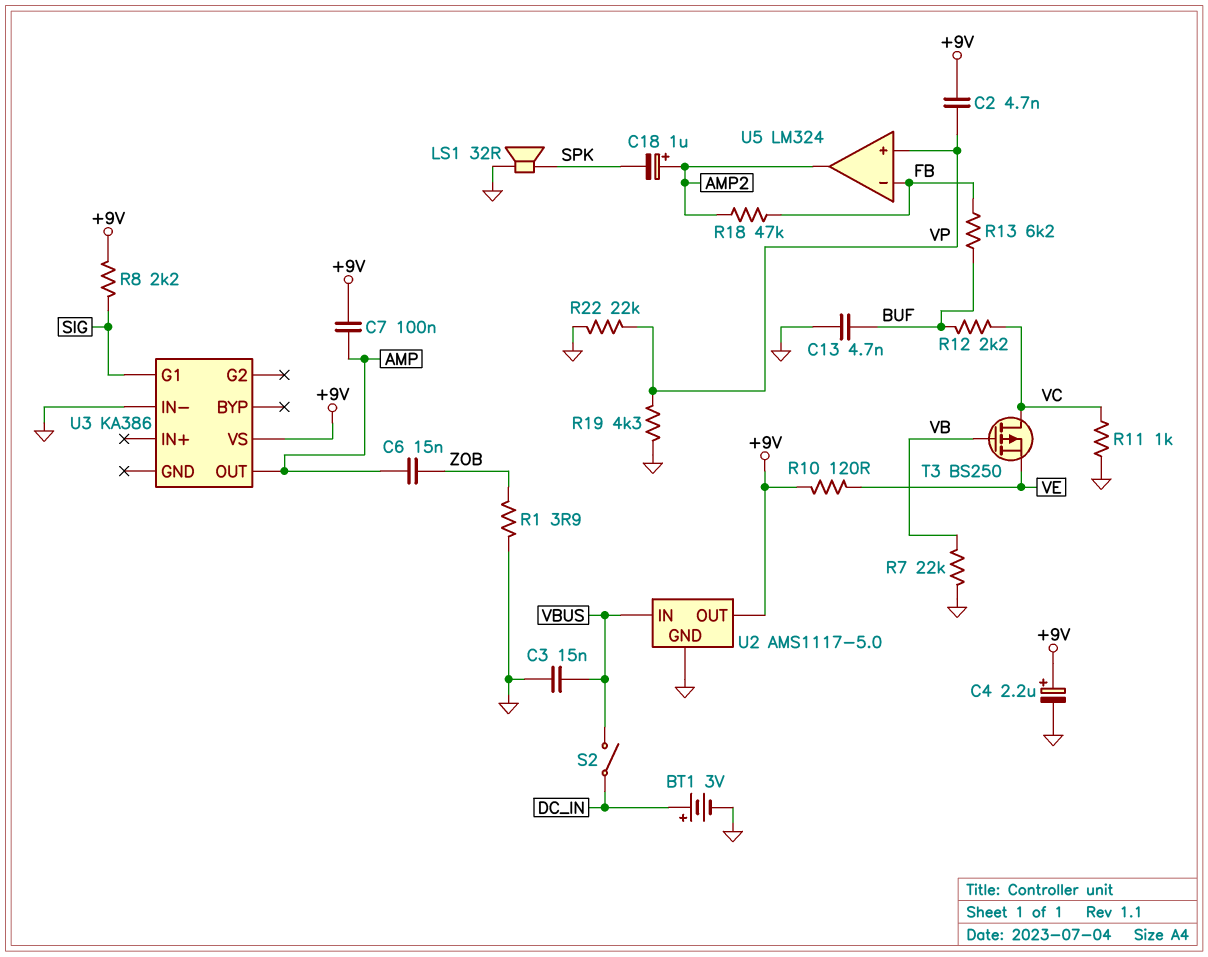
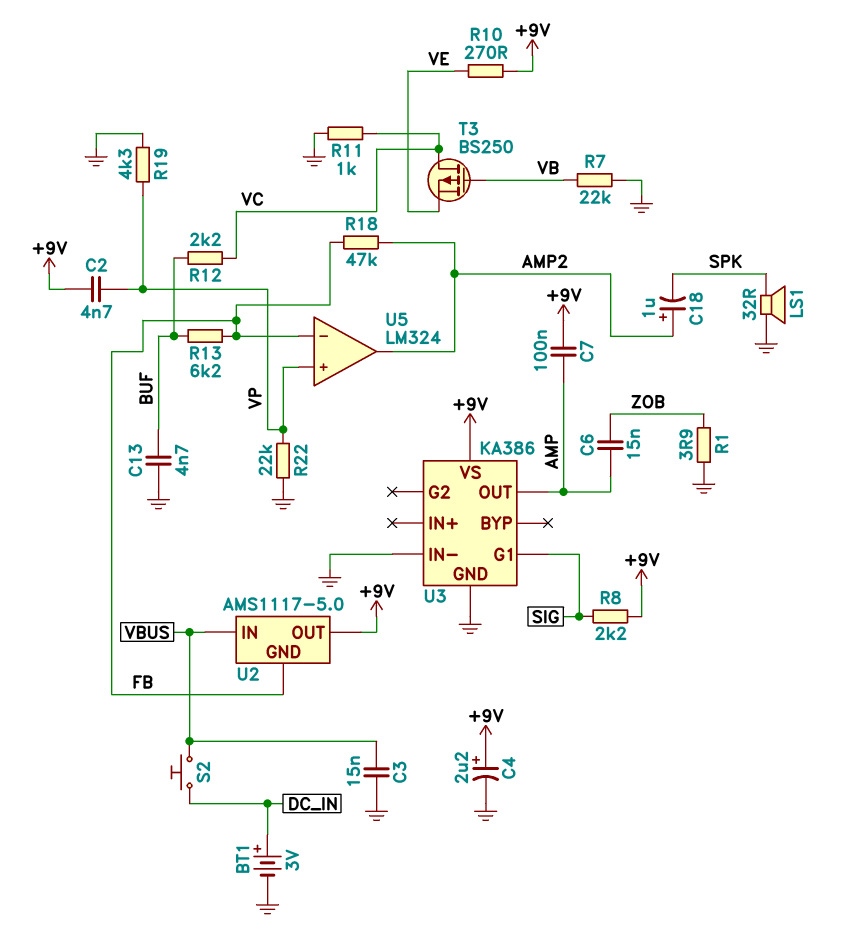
R10: 120 (+9V, VE) -> 270 (+9V, VE)
S2: switch (DC_IN, VBUS) -> button (DC_IN, VBUS)
U2 pin GND: GND -> FB
U3 pin GND: none -> GND

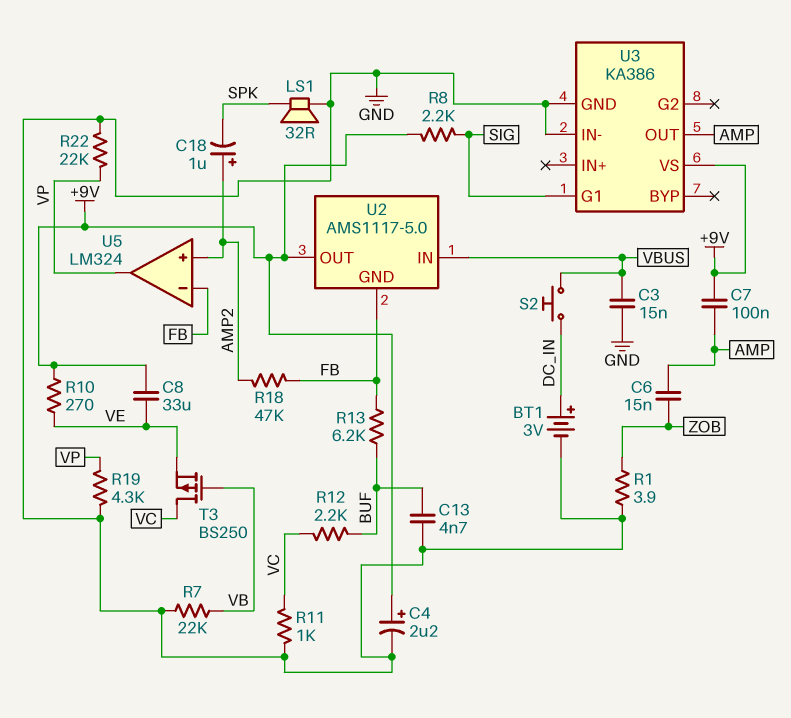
C2: 4.7nF (+9V, VP) -> none
C8: none -> 33uF (+9V, VE)
U5 pin in+: VP -> AMP2
U5 pin out: AMP2 -> VP

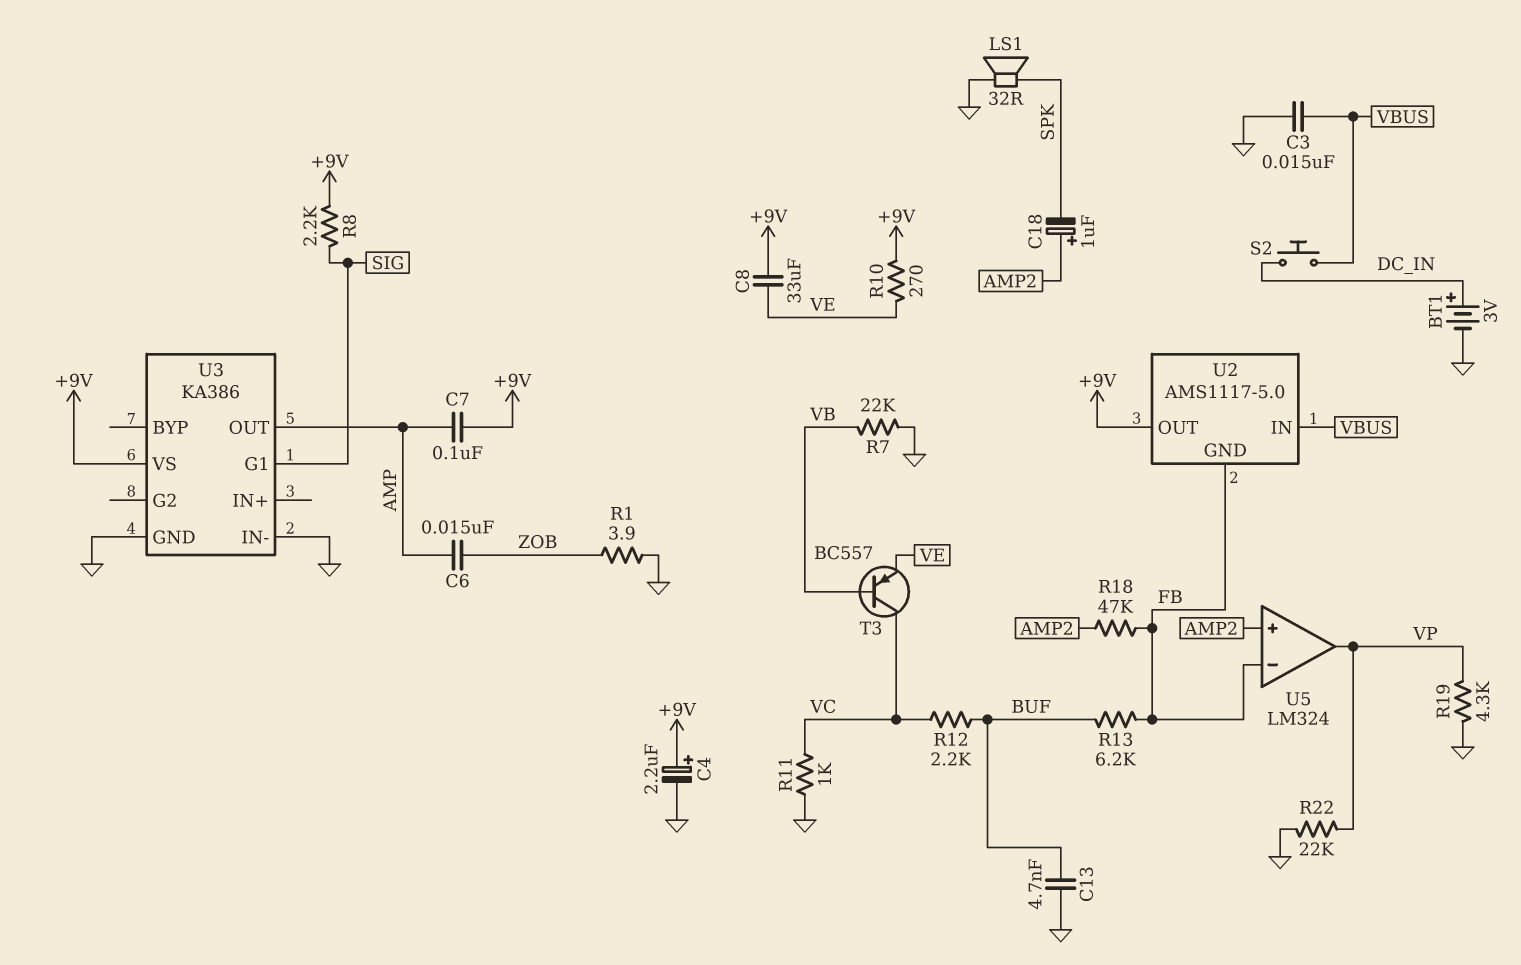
T3: PMOS BS250 (G VB, D VC, S VE) -> PNP BC557 (B VB, C VC, E VE)

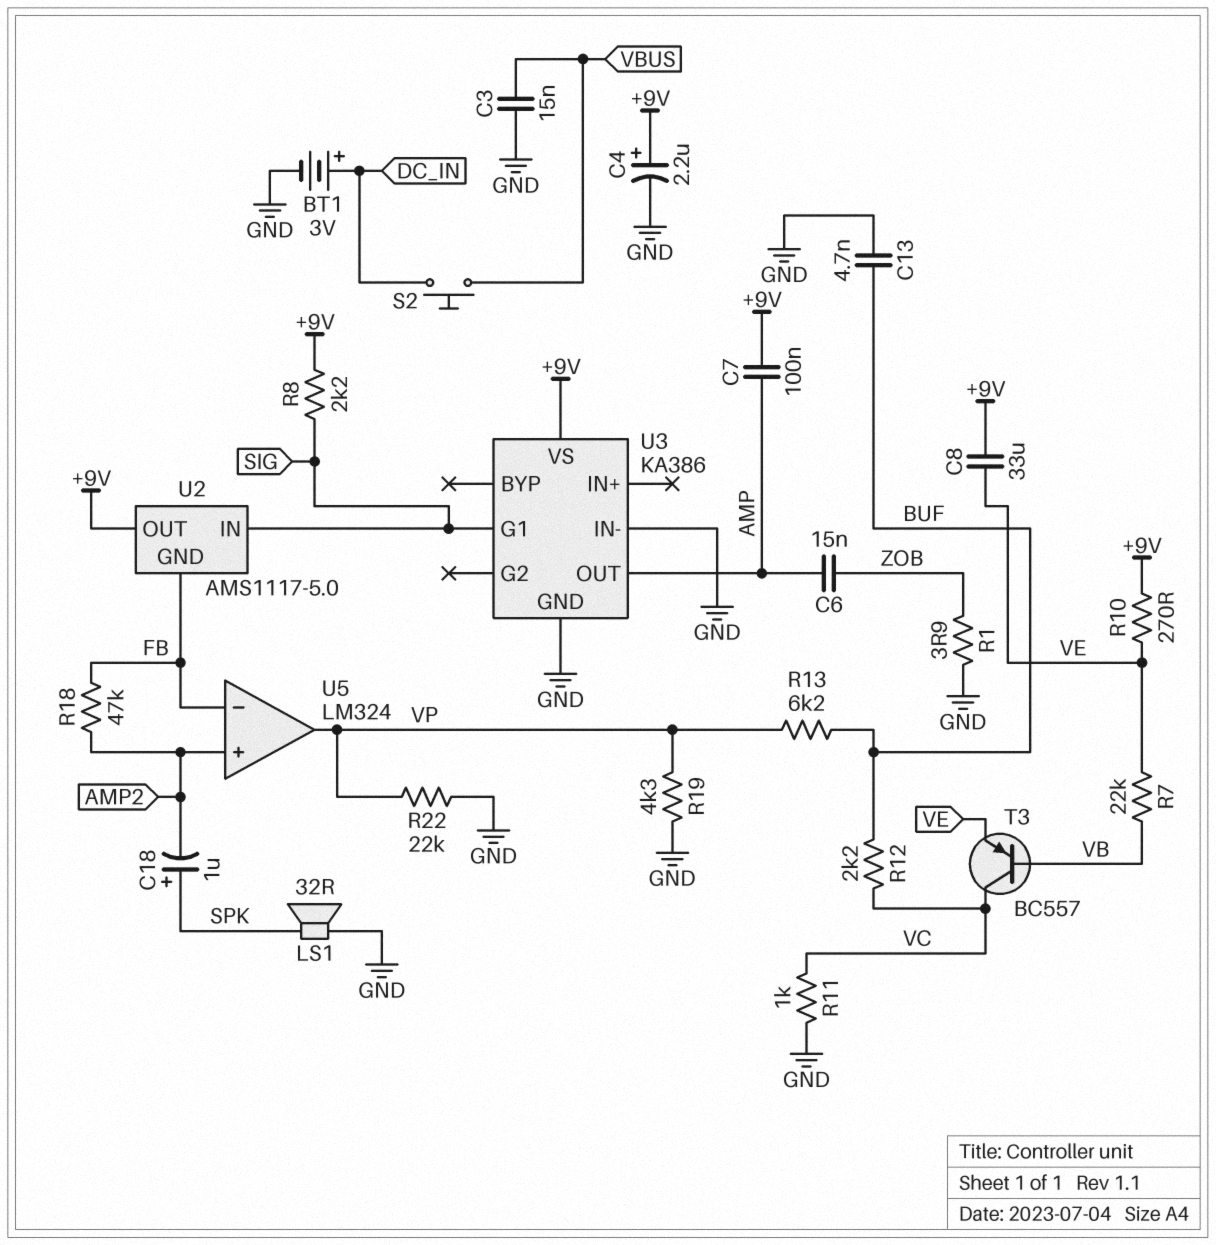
C18: 1uF (plus AMP2, minus SPK) -> 1uF (plus SPK, minus AMP2)
R7: 22k (GND, VB) -> 22k (VB, VE)
R13: 6.2k (BUF, FB) -> 6.2k (BUF, VP)
U2 pin IN: VBUS -> SIG

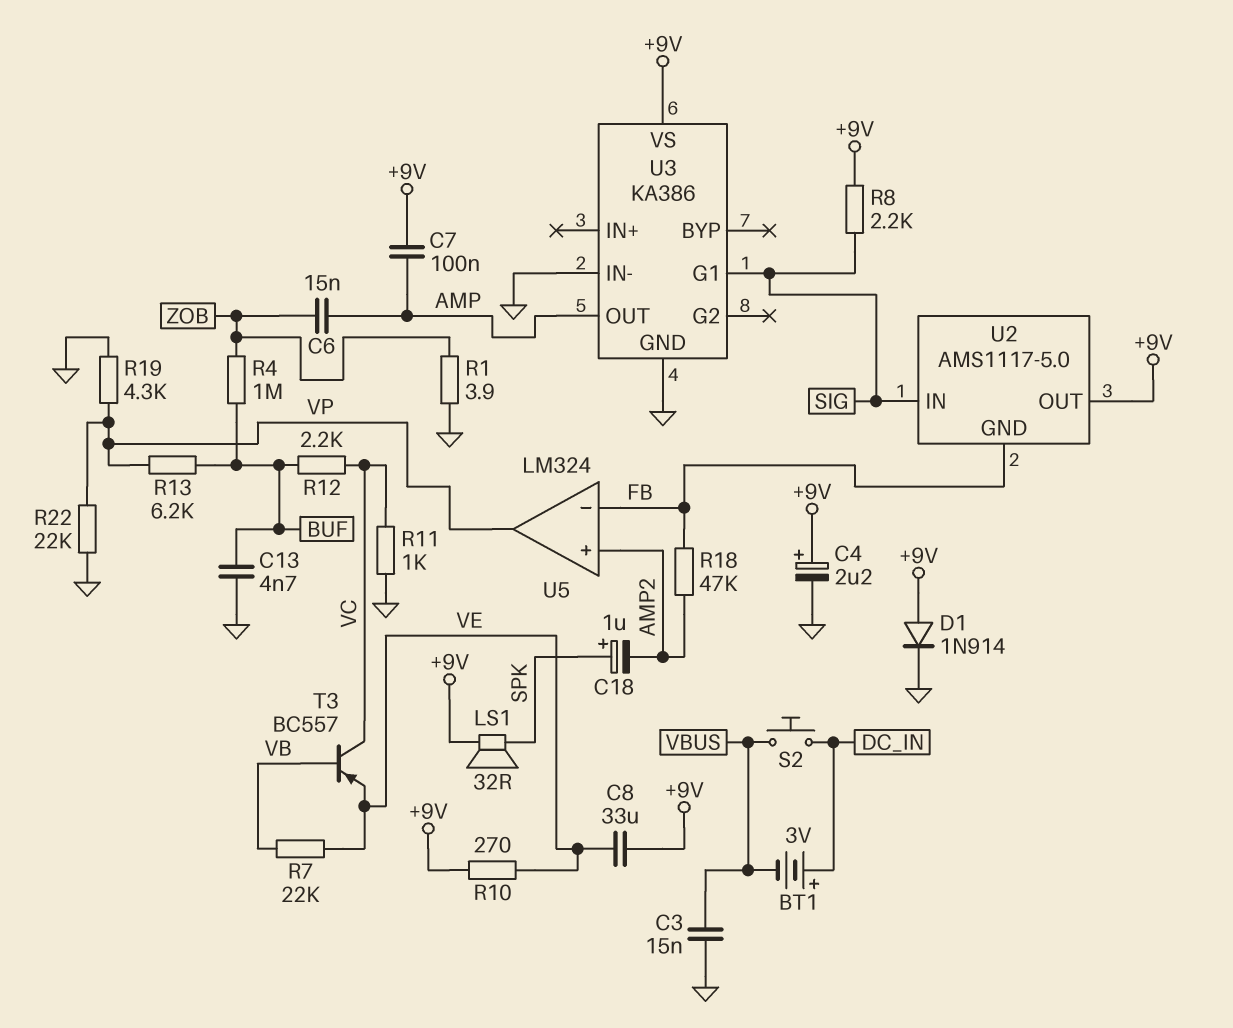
BT1: 3V (plus DC_IN, minus GND) -> 3V (plus DC_IN, minus VBUS)
D1: none -> diode 1N914 (A +9V, K GND)
LS1: speaker 32R (GND, SPK) -> speaker 32R (+9V, SPK)
R4: none -> 1M (BUF, ZOB)

